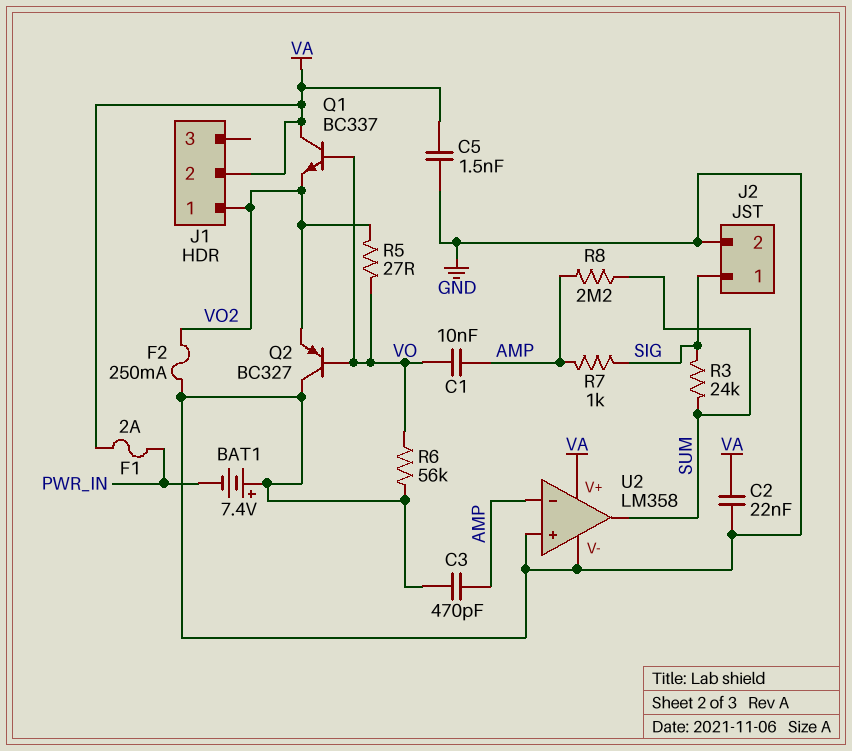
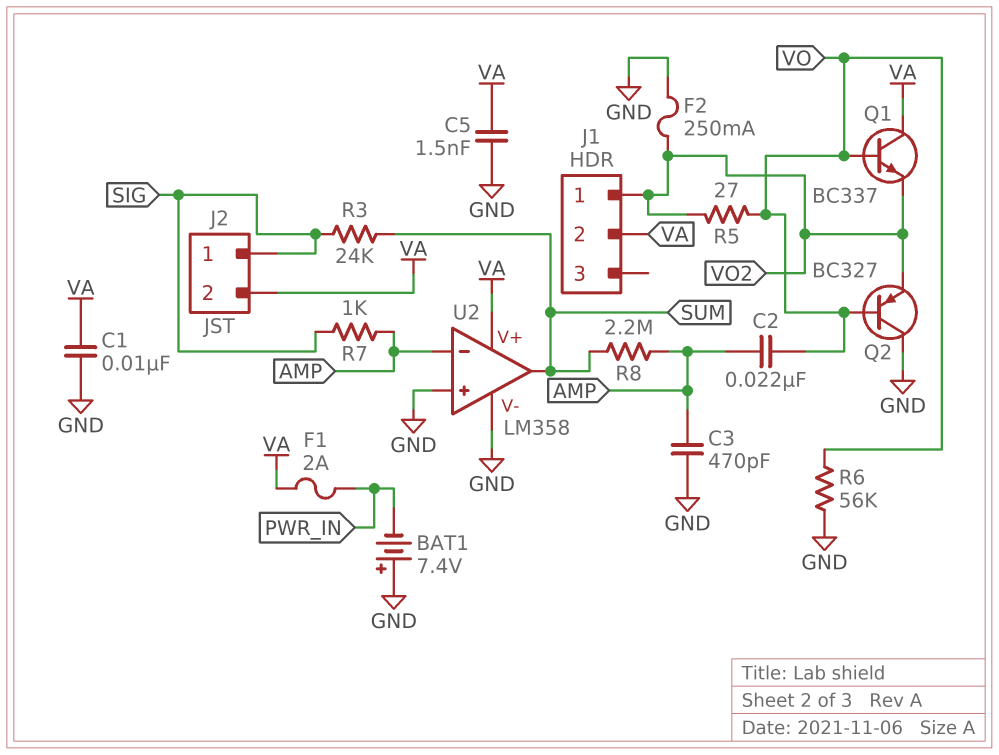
C1: 10nF (AMP, VO) -> 10nF (GND, VA)
C2: 22nF (GND, VA) -> 22nF (AMP, VO)
J2 pin 2: GND -> VA

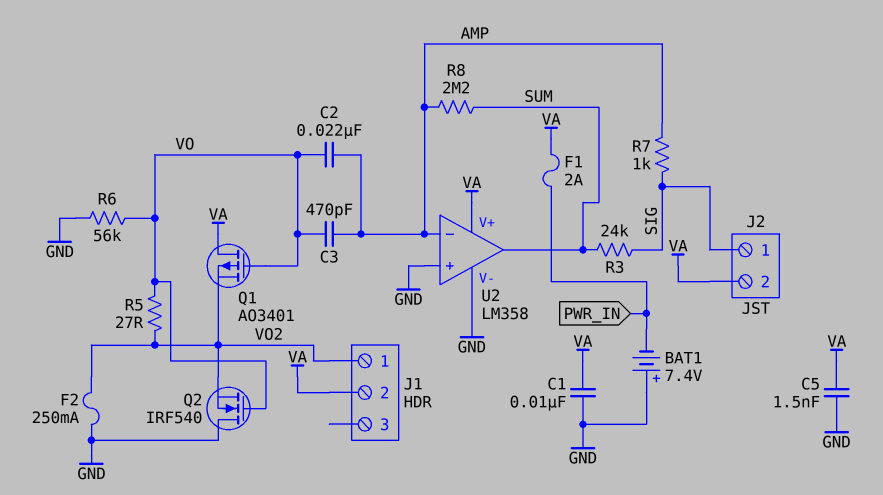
C3: 470pF (AMP, GND) -> 470pF (AMP, VO)
Q1: NPN BC337 (B VO, C VA, E VO2) -> PMOS AO3401 (G VO, D VA, S VO2)
Q2: PNP BC327 (B VO, C GND, E VO2) -> NMOS IRF540 (G VO, D GND, S VO2)

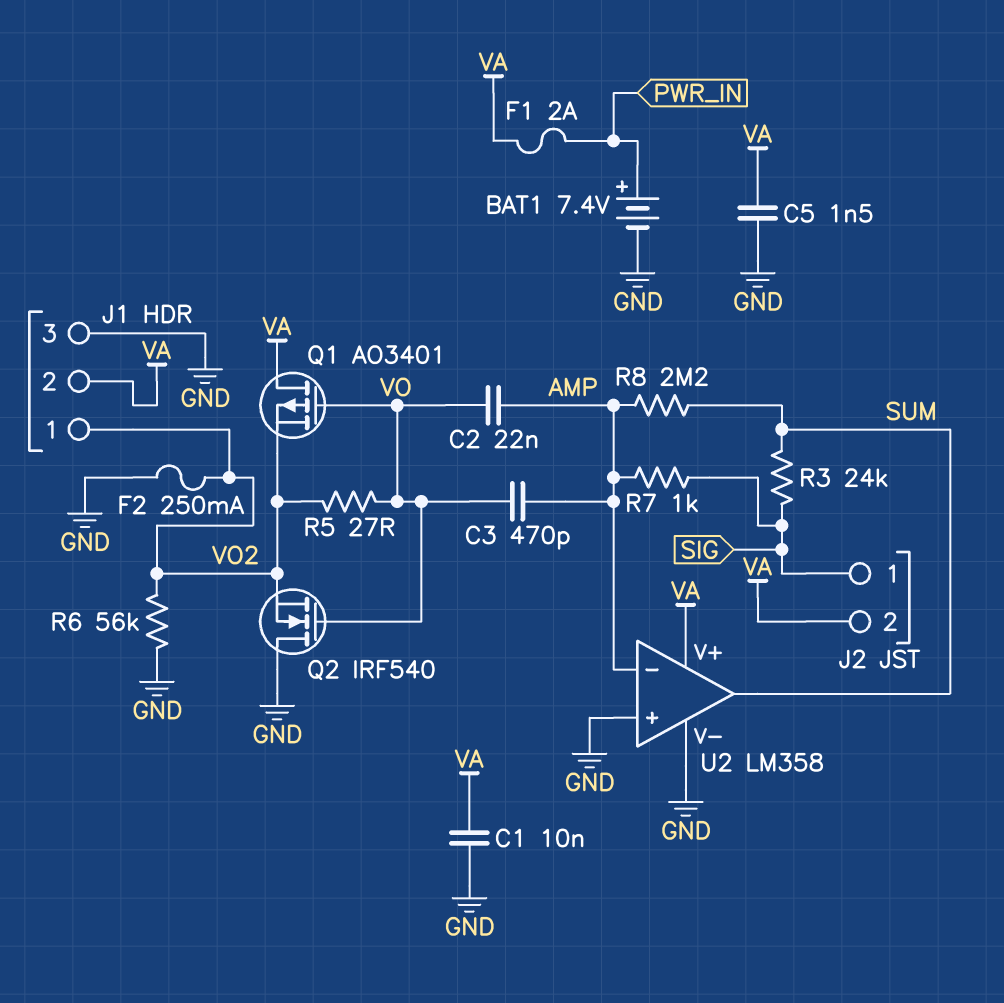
BAT1: 7.4V (plus GND, minus PWR_IN) -> 7.4V (plus PWR_IN, minus GND)
J1 pin 3: none -> GND
R6: 56k (GND, VO) -> 56k (GND, VO2)

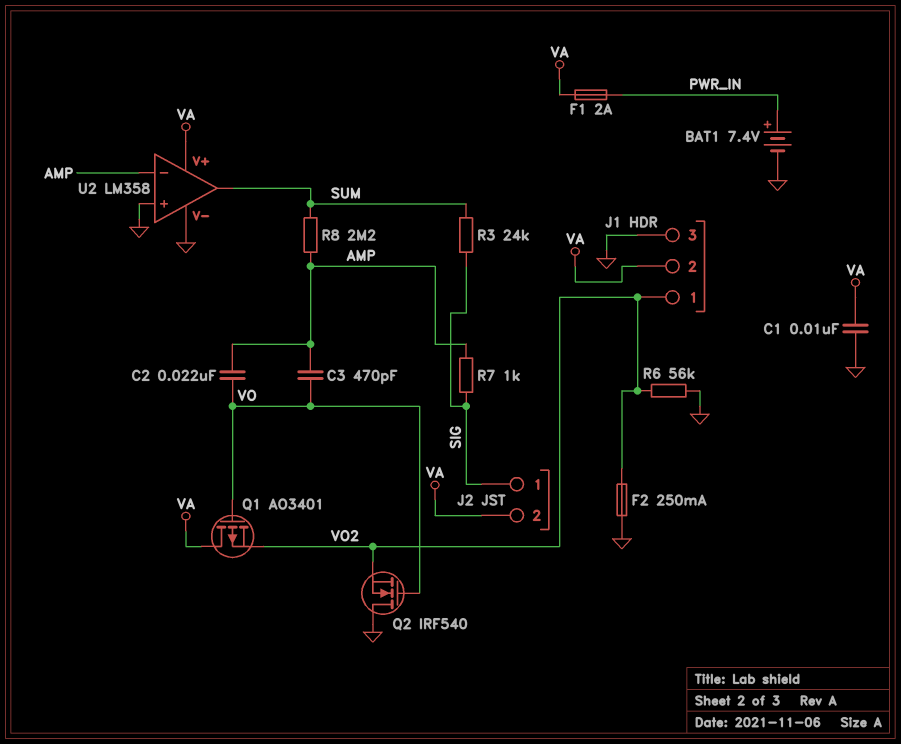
C5: 1.5nF (GND, VA) -> none
R5: 27 (VO, VO2) -> none

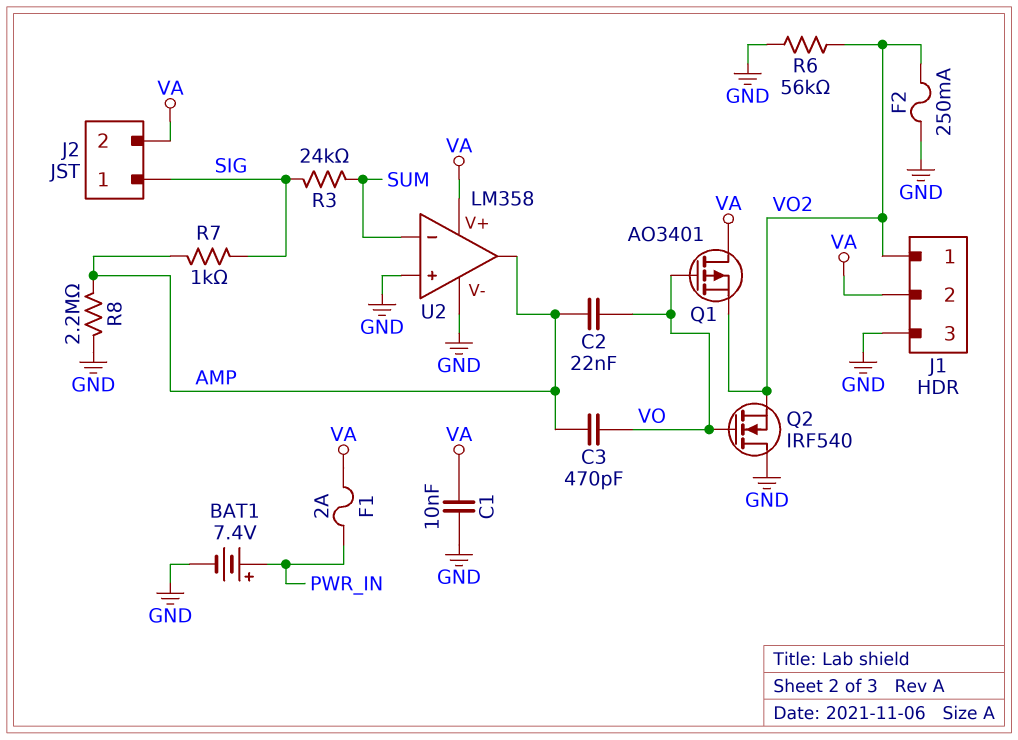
R8: 2.2M (AMP, SUM) -> 2.2M (AMP, GND)
U2 pin in-: AMP -> SUM
U2 pin out: SUM -> AMP

